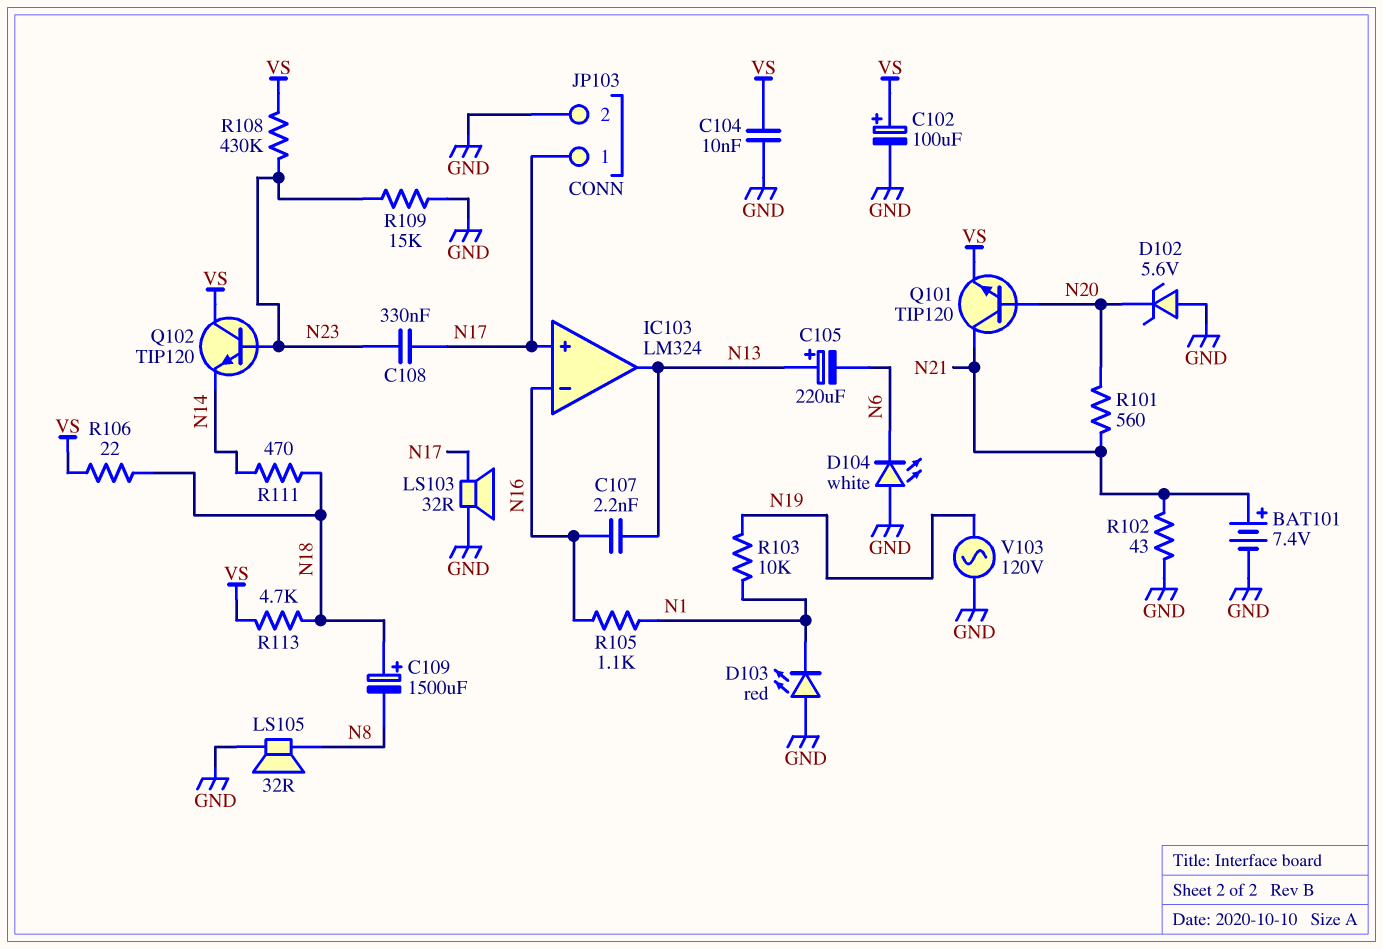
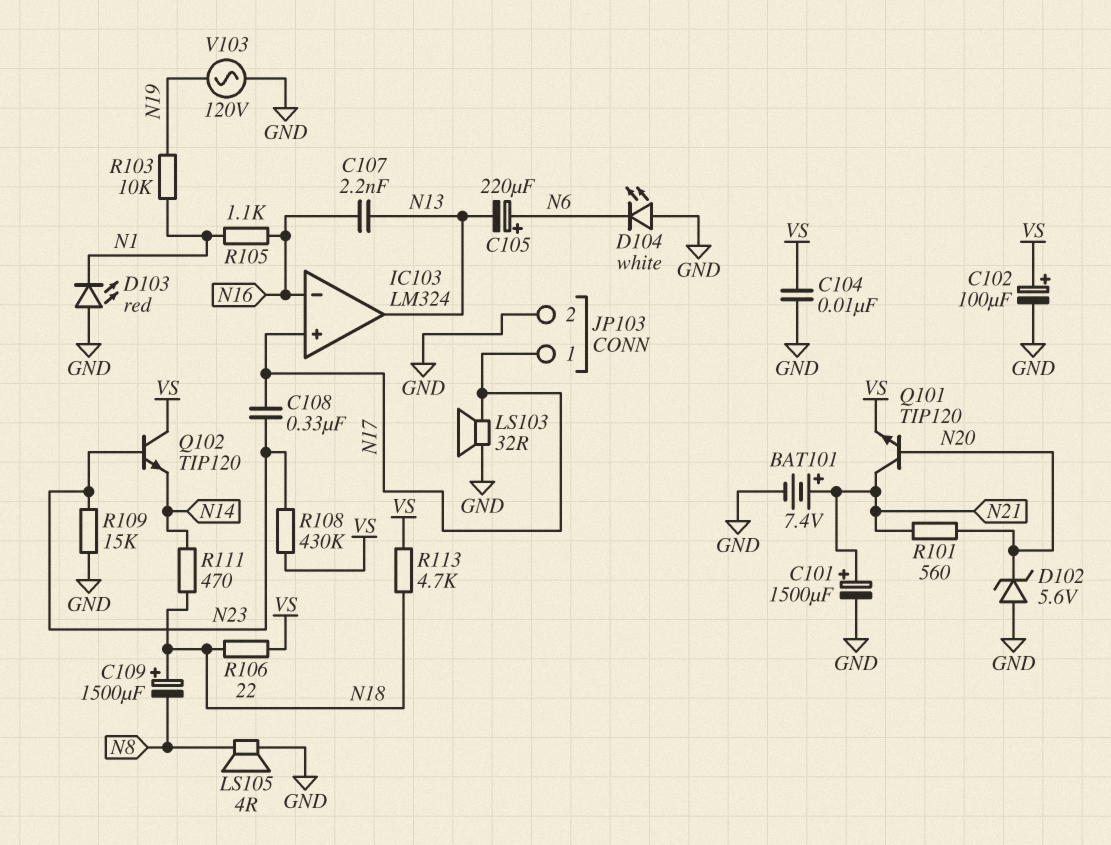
C101: none -> 1500uF (plus N21, minus GND)
C105: 220uF (plus N13, minus N6) -> 220uF (plus N6, minus N13)
LS105: speaker 32R (GND, N8) -> speaker 4R (GND, N8)
R102: 43 (GND, N21) -> none

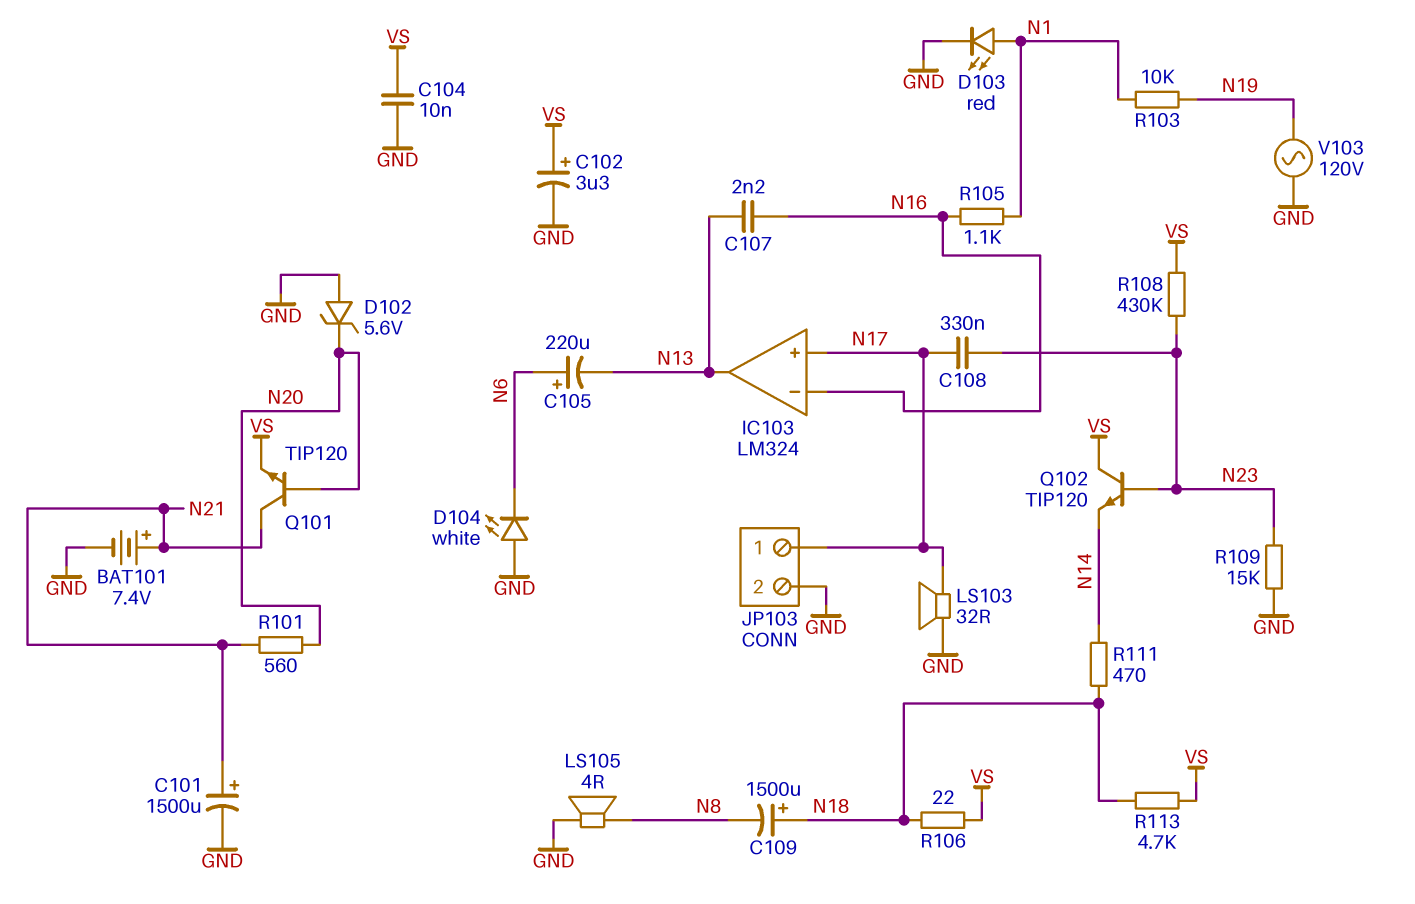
C102: 100uF (plus VS, minus GND) -> 3.3uF (plus VS, minus GND)
D103: LED red (A GND, K N1) -> LED red (A N1, K GND)

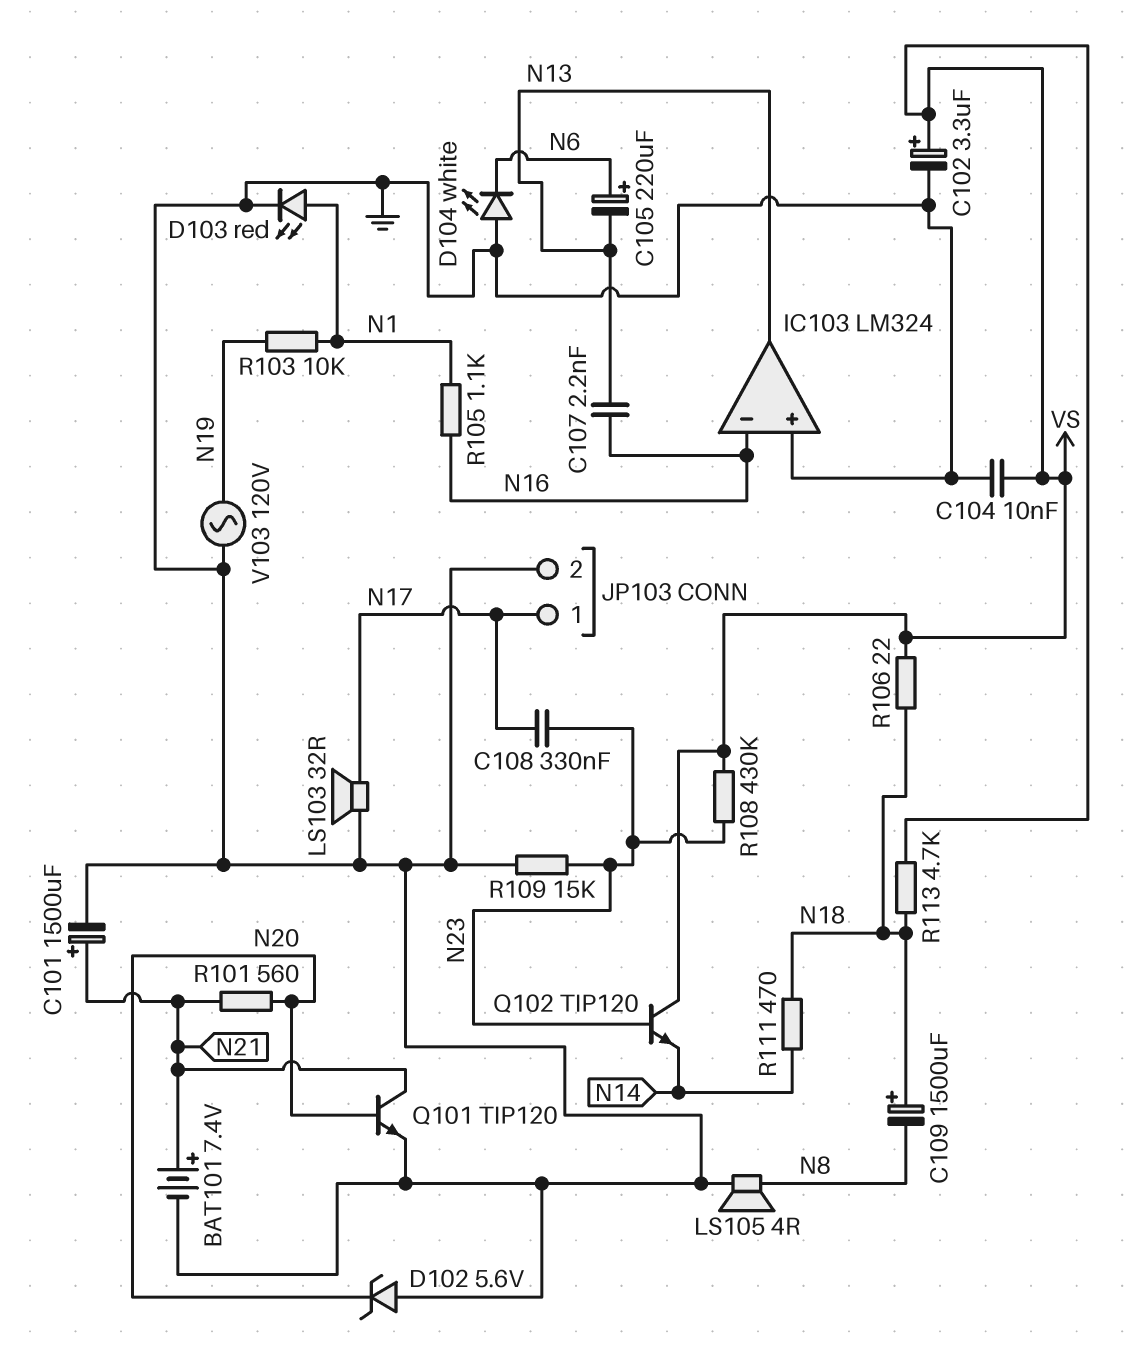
IC103 pin in+: N17 -> GND
Q101: NPN TIP120 (B N20, C N21, E VS) -> NPN TIP120 (B N20, C N21, E GND)

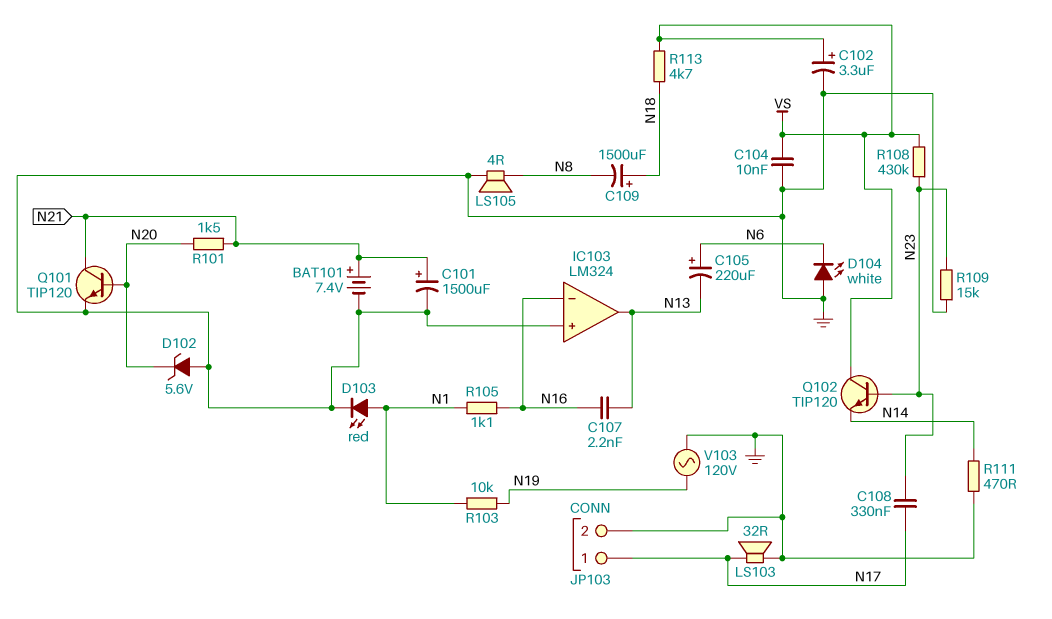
R101: 560 (N20, N21) -> 1.5k (N20, N21)
R106: 22 (N18, VS) -> none
R111: 470 (N14, N18) -> 470 (GND, N14)

